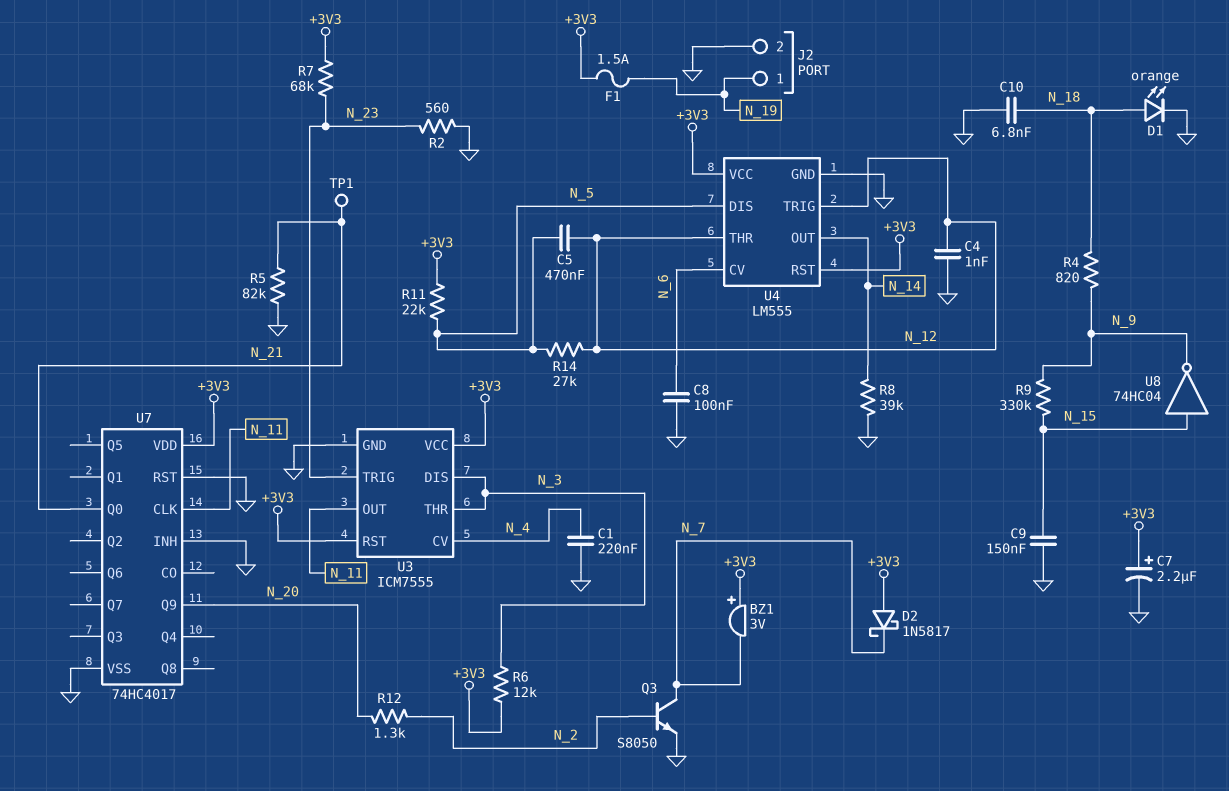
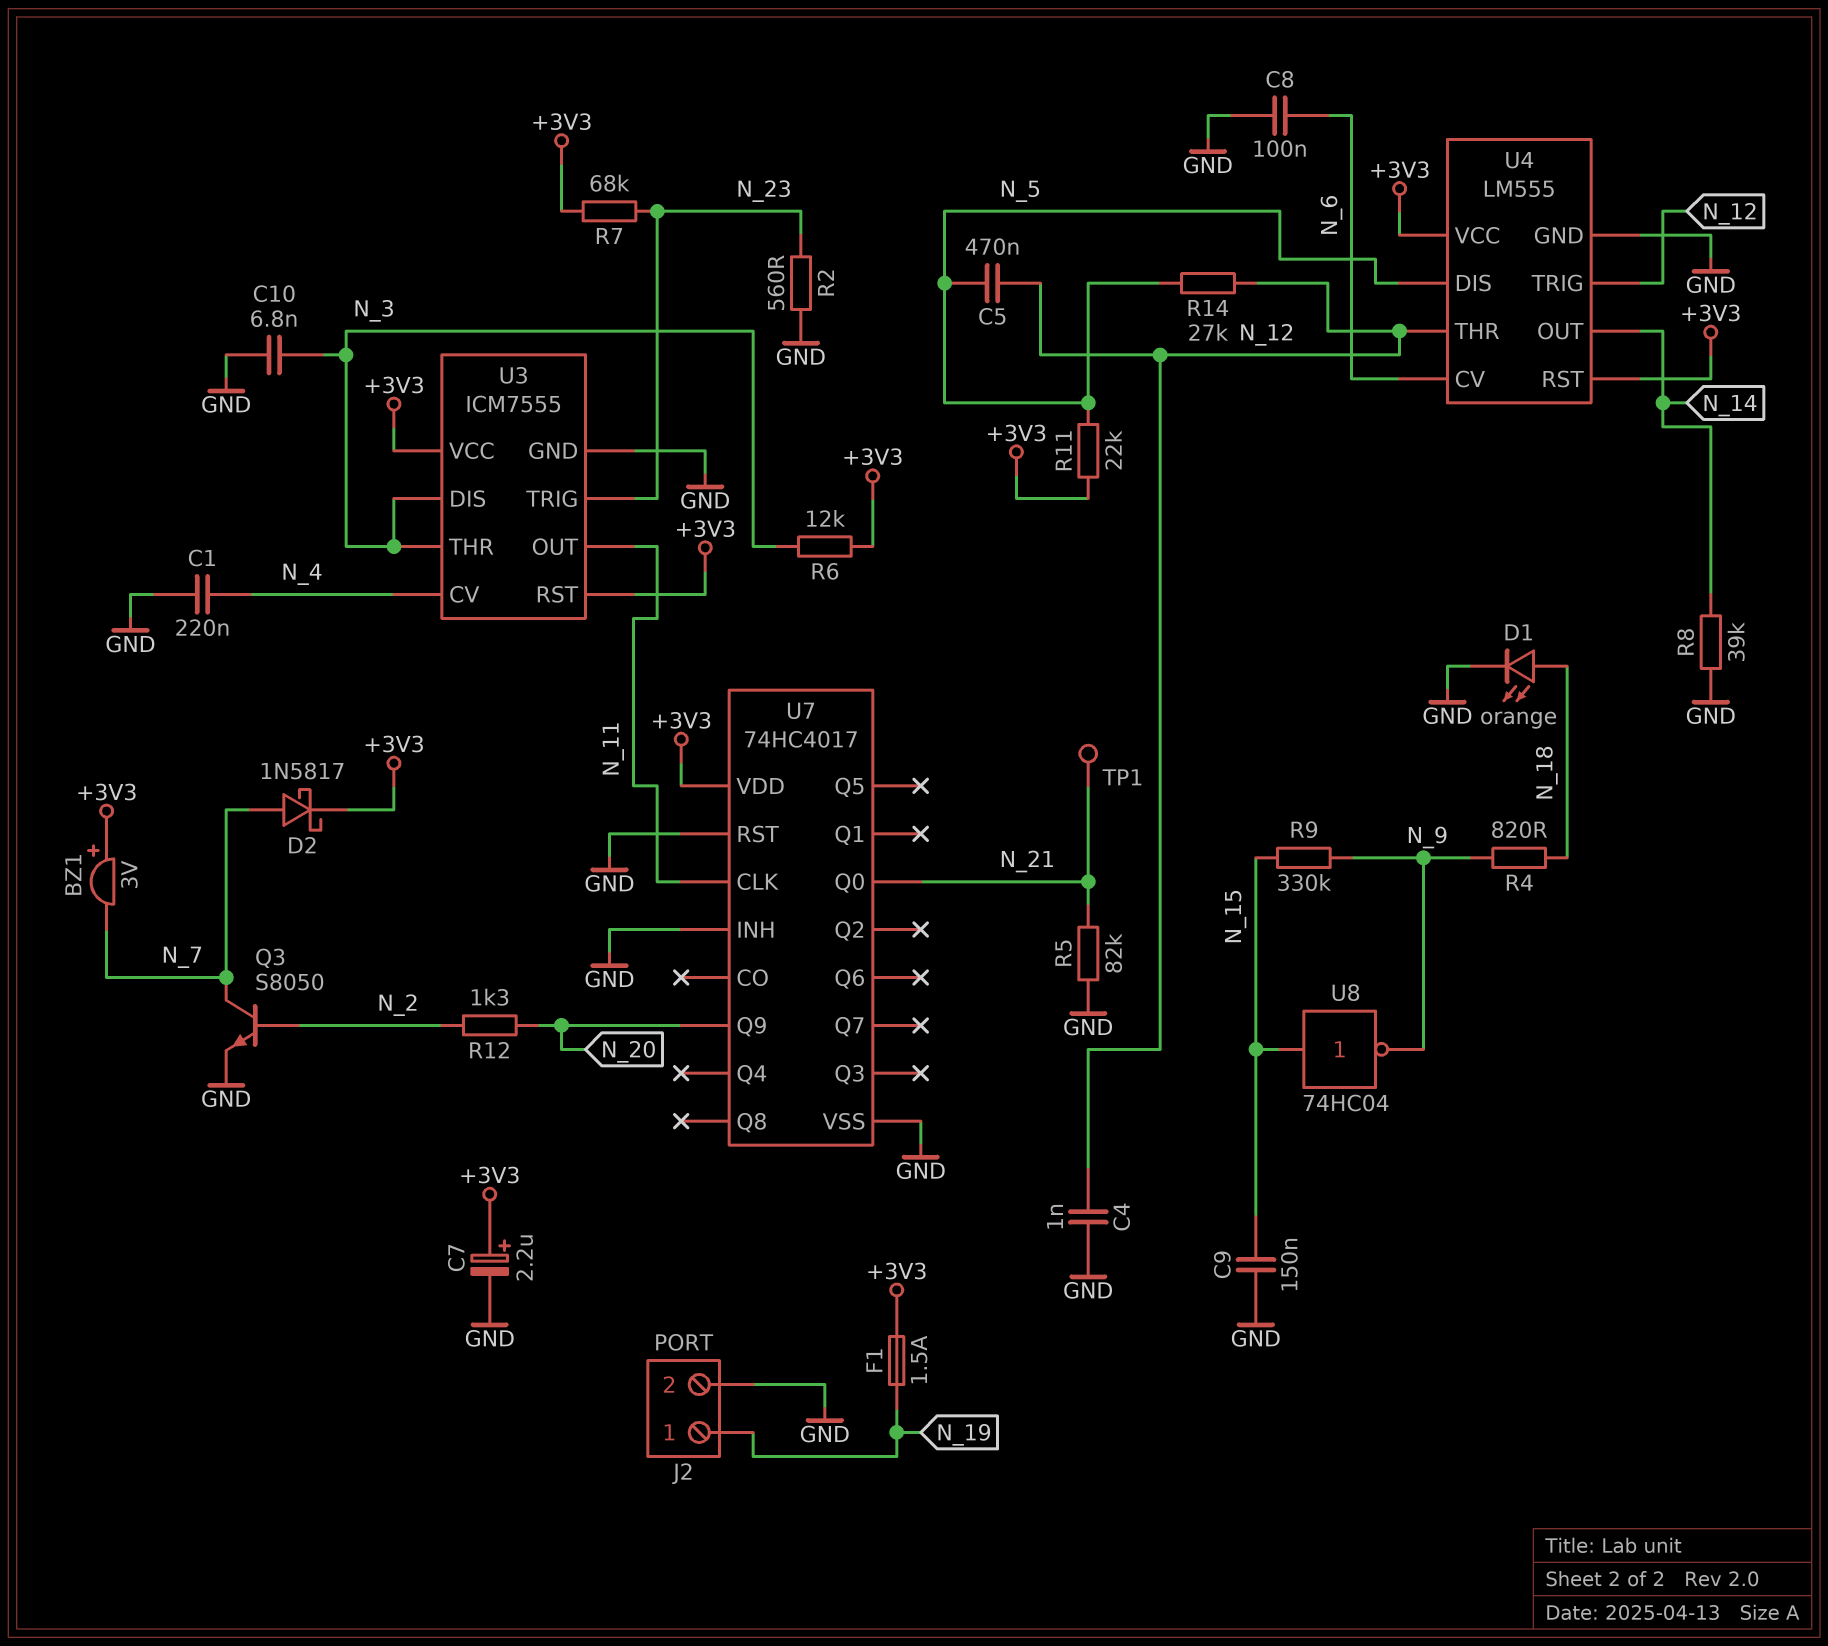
C10: 6.8nF (GND, N_18) -> 6.8nF (GND, N_3)
D2: schottky 1N5817 (A +3V3, K N_7) -> schottky 1N5817 (A N_7, K +3V3)

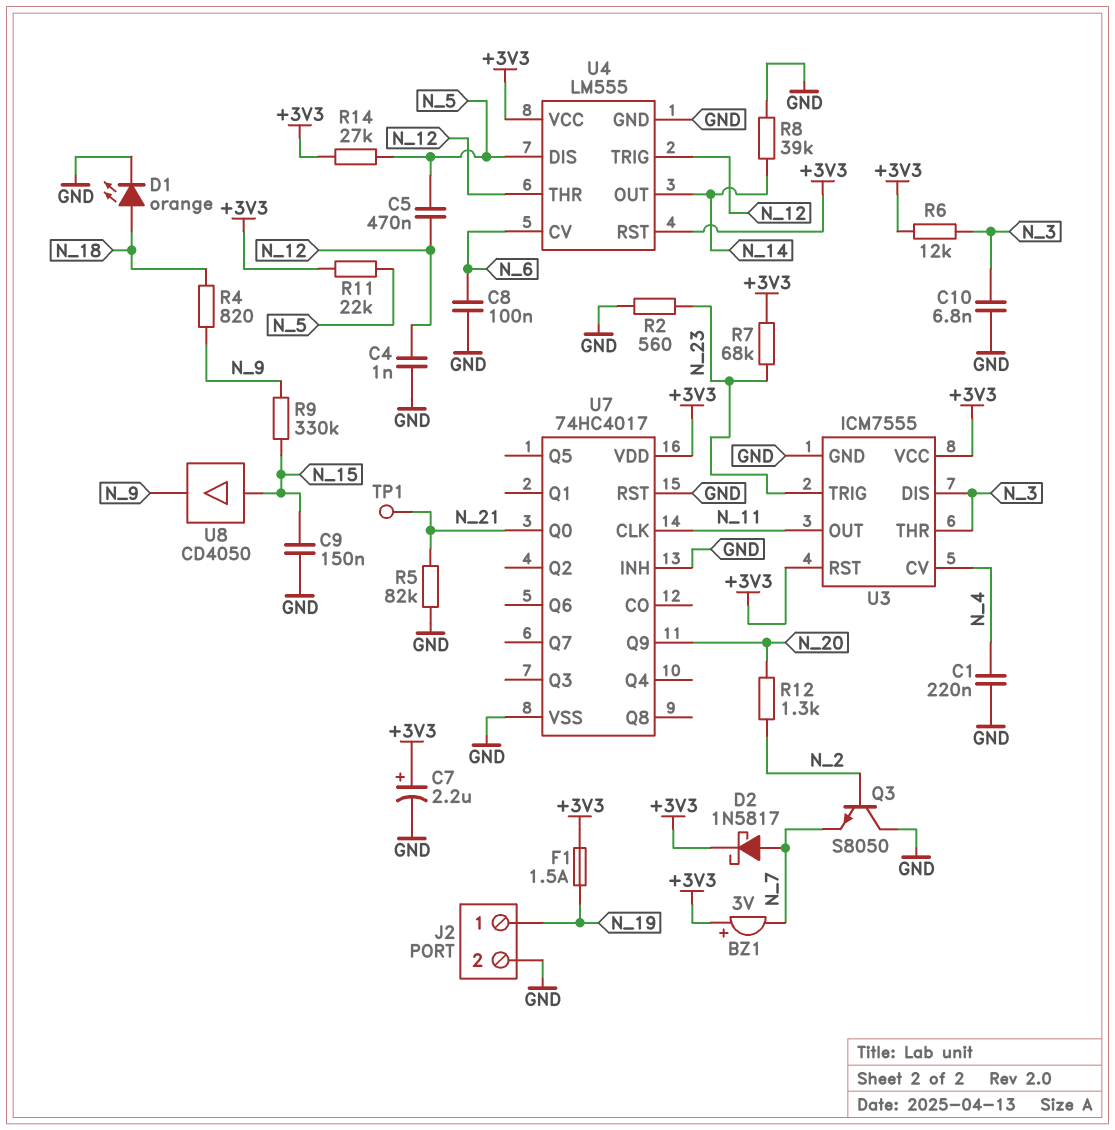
Q3: NPN S8050 (B N_2, C N_7, E GND) -> NPN S8050 (B N_2, C GND, E N_7)
R14: 27k (N_5, N_12) -> 27k (+3V3, N_5)
U8: NOT 74HC04 (in N_15, out N_9) -> buffer CD4050 (in N_15, out N_9)

